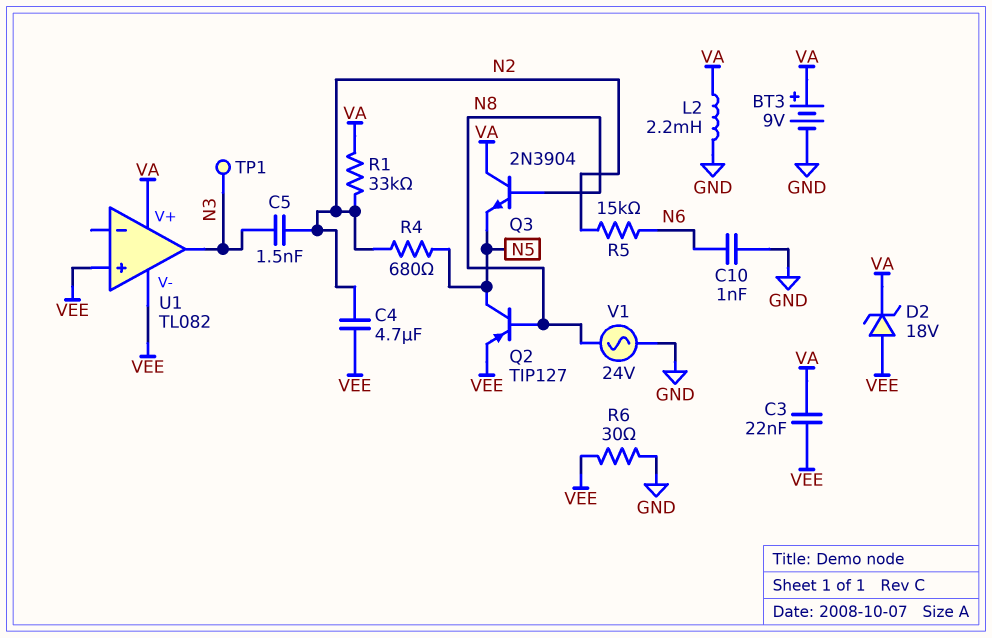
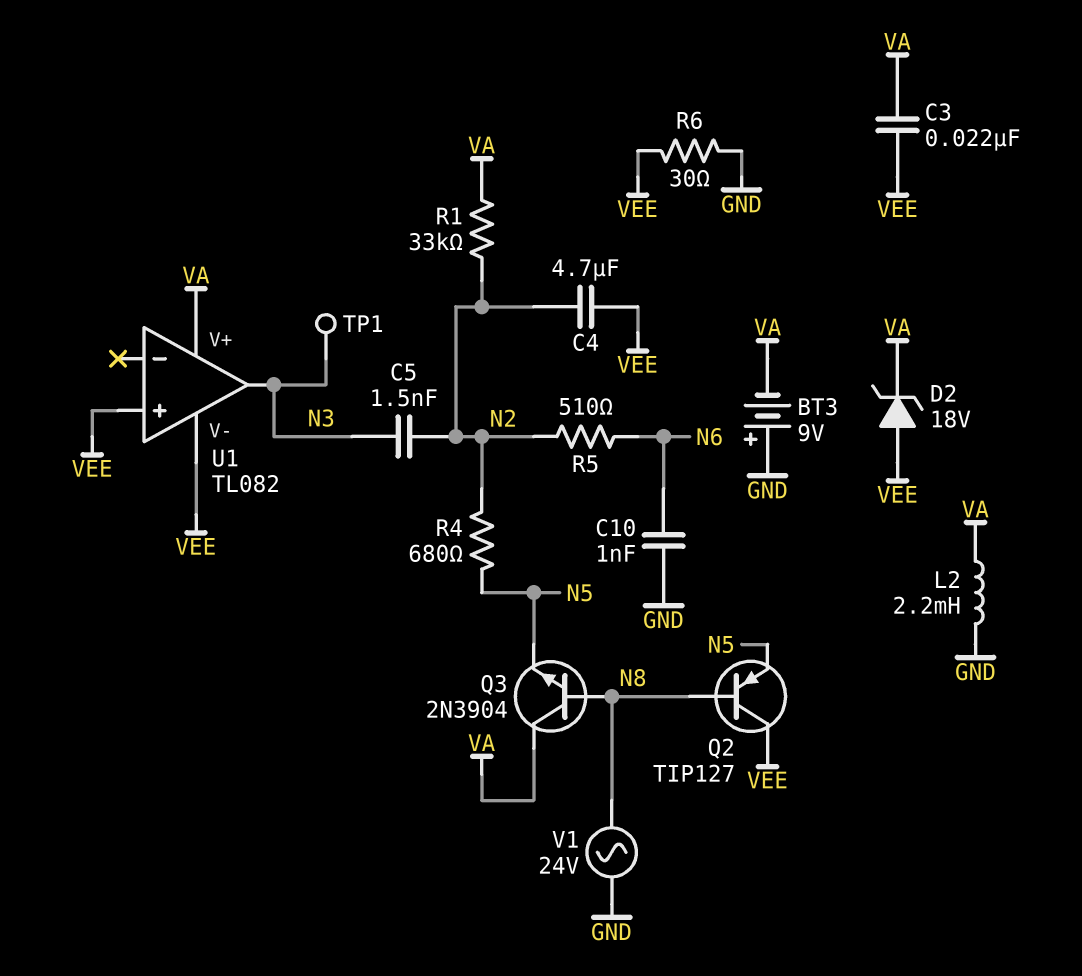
BT3: 9V (plus VA, minus GND) -> 9V (plus GND, minus VA)
Q2: PNP TIP127 (B N8, C N5, E VEE) -> PNP TIP127 (B N8, C VEE, E N5)
R5: 15k (N2, N6) -> 510 (N2, N6)

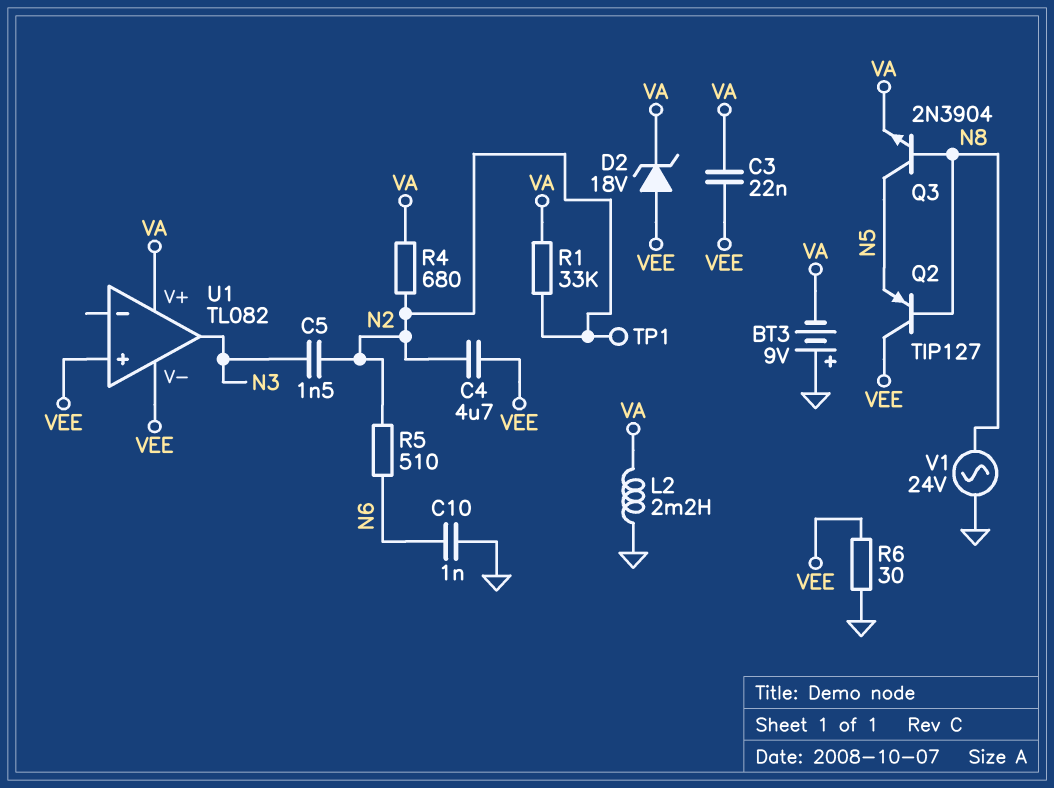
Q3: NPN 2N3904 (B N8, C VA, E N5) -> NPN 2N3904 (B N8, C N5, E VA)
R4: 680 (N2, N5) -> 680 (N2, VA)
TP1: test point (N3) -> test point (N2)

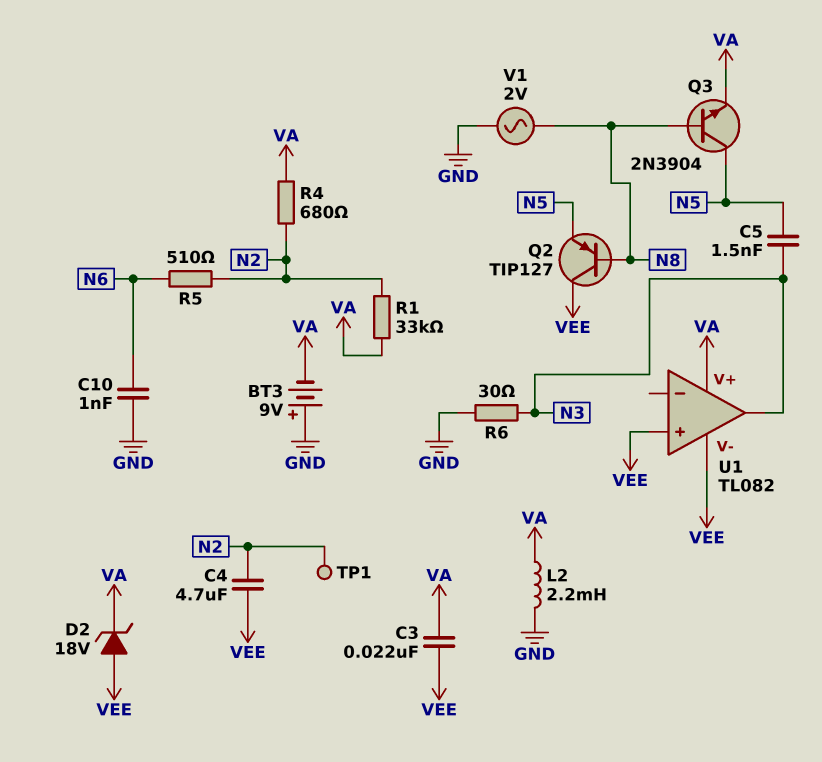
C5: 1.5nF (N2, N3) -> 1.5nF (N3, N5)
R6: 30 (GND, VEE) -> 30 (GND, N3)
V1: AC 24V (GND, N8) -> AC 2V (GND, N8)

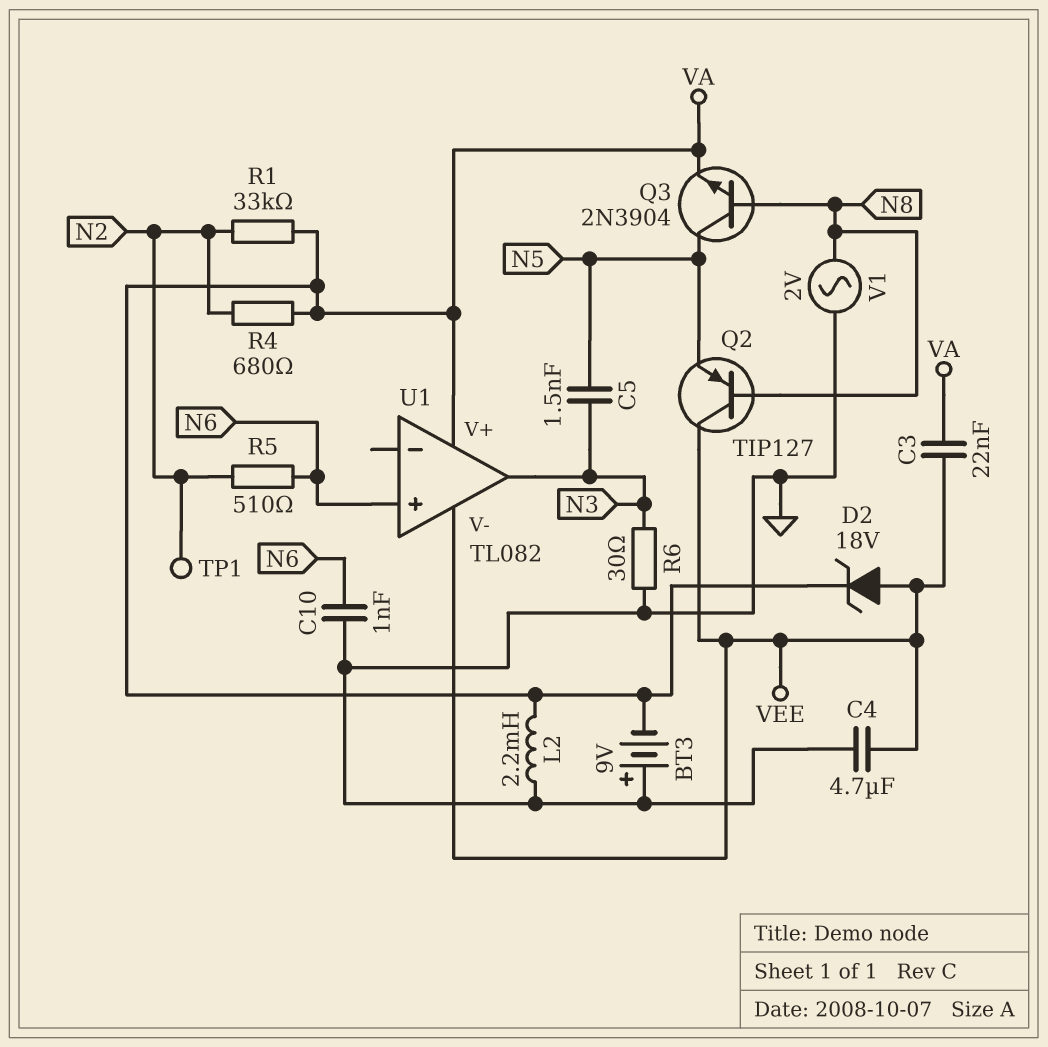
C4: 4.7uF (N2, VEE) -> 4.7uF (GND, VEE)
U1 pin in+: VEE -> N6

